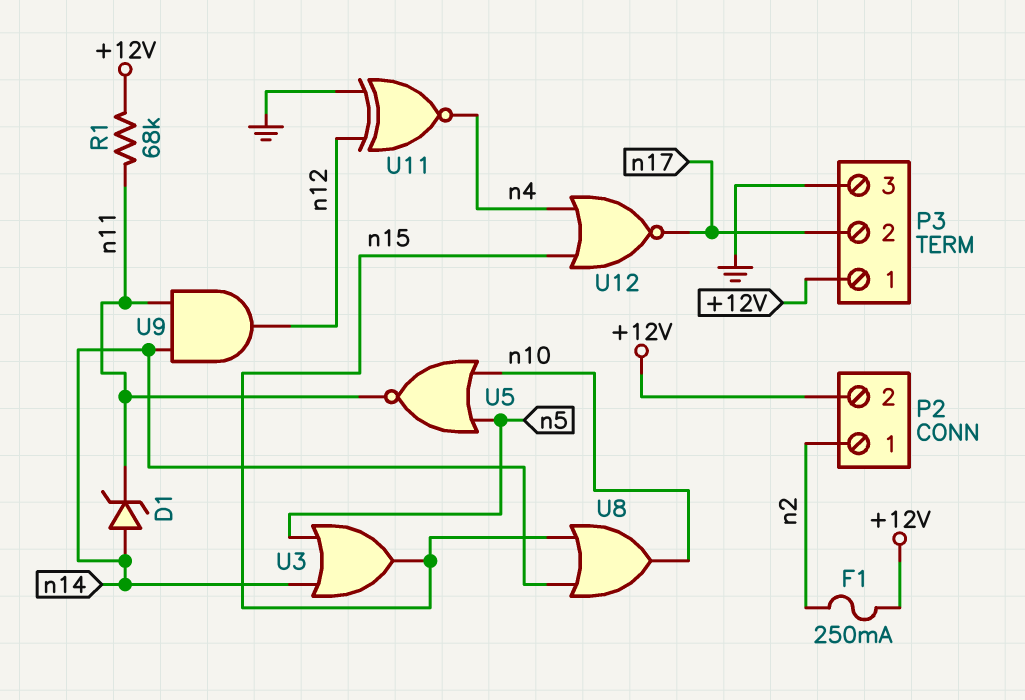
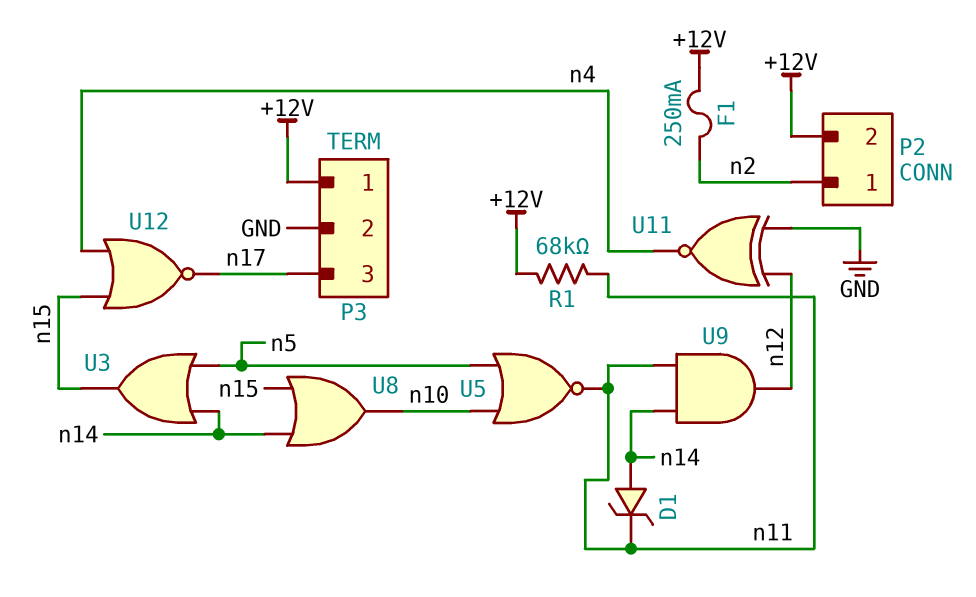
P3 pin 2: n17 -> GND
P3 pin 3: GND -> n17

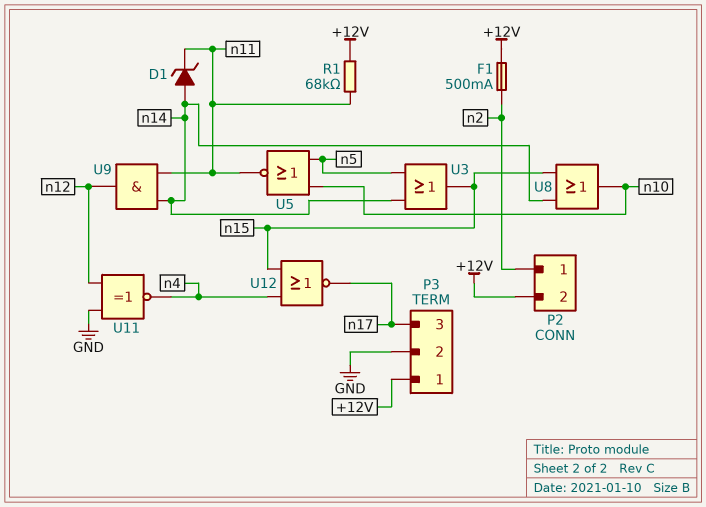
F1: 250mA (+12V, n2) -> 500mA (+12V, n2)

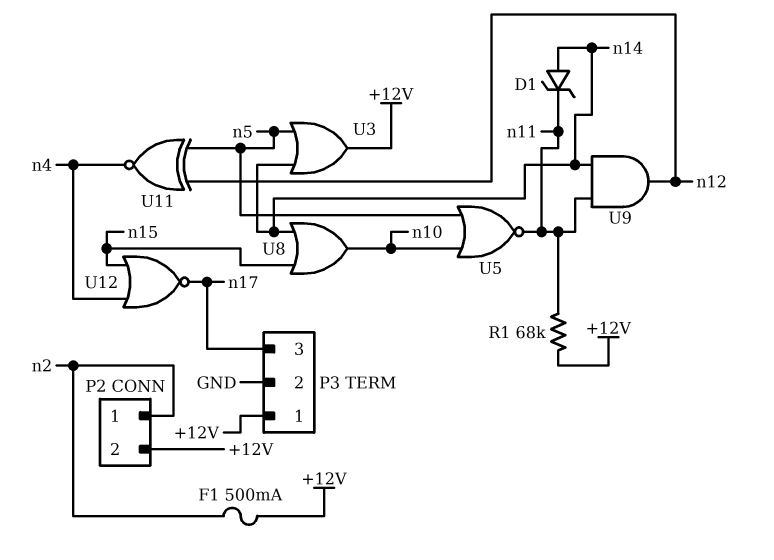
U3: OR (in n5, in n14, out n15) -> OR (in n5, in n14, out +12V)
U11: XNOR (in GND, in n12, out n4) -> XNOR (in n5, in n12, out n4)

